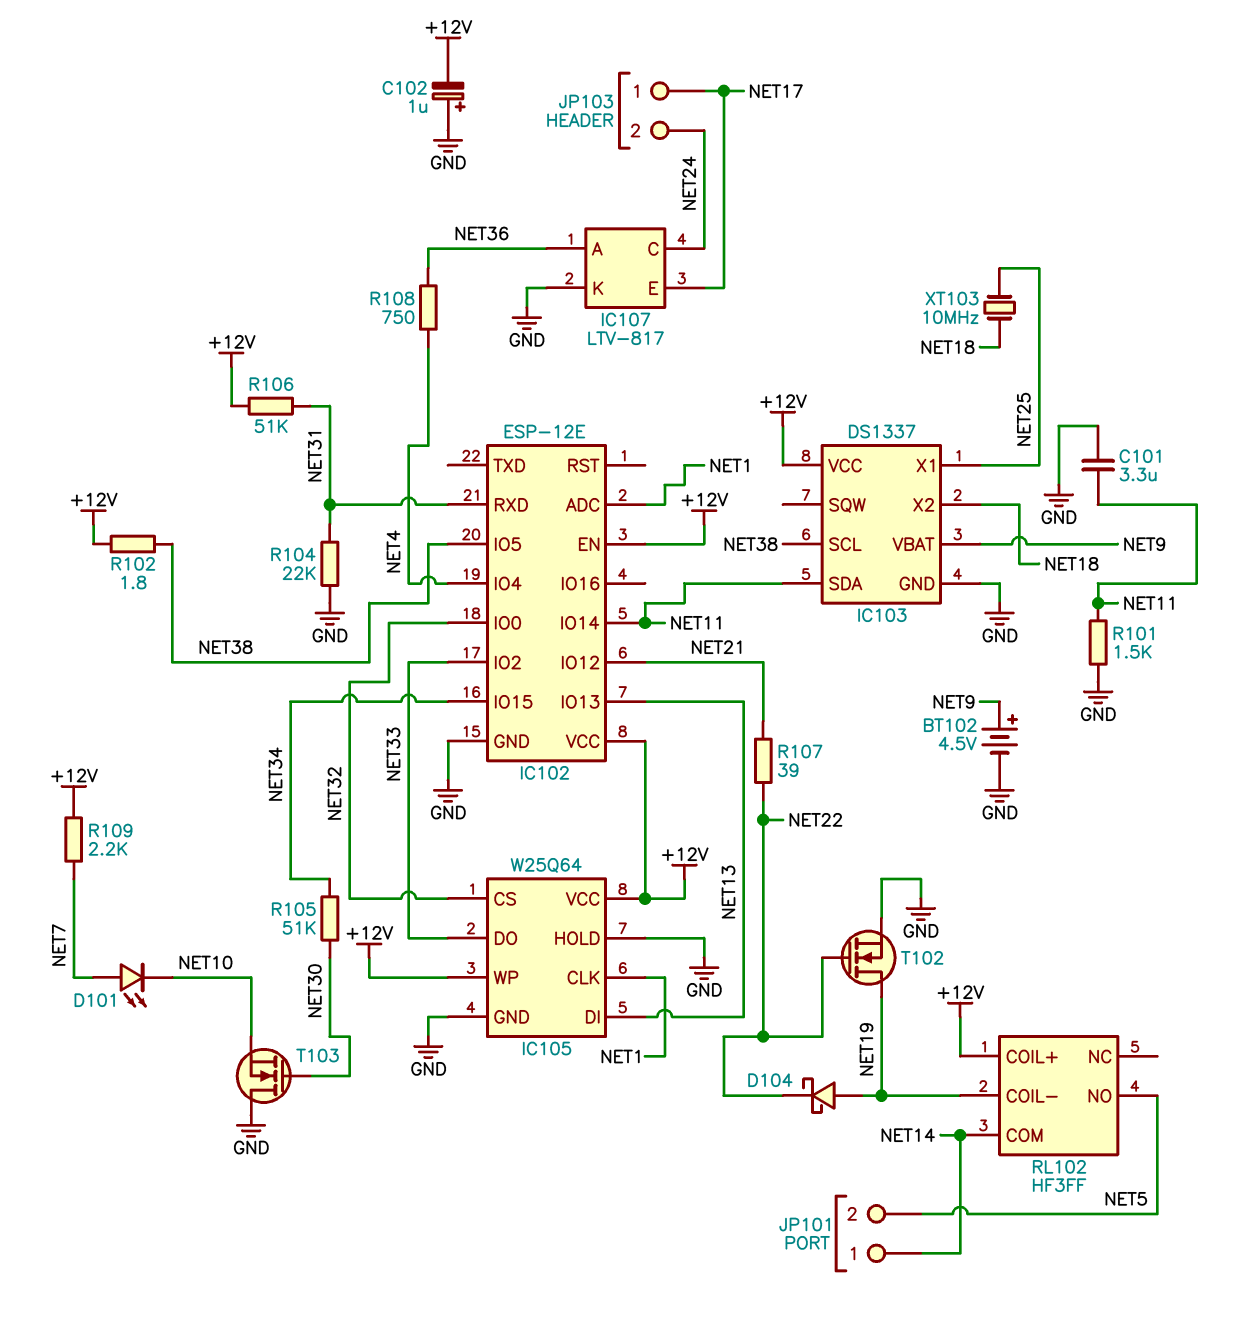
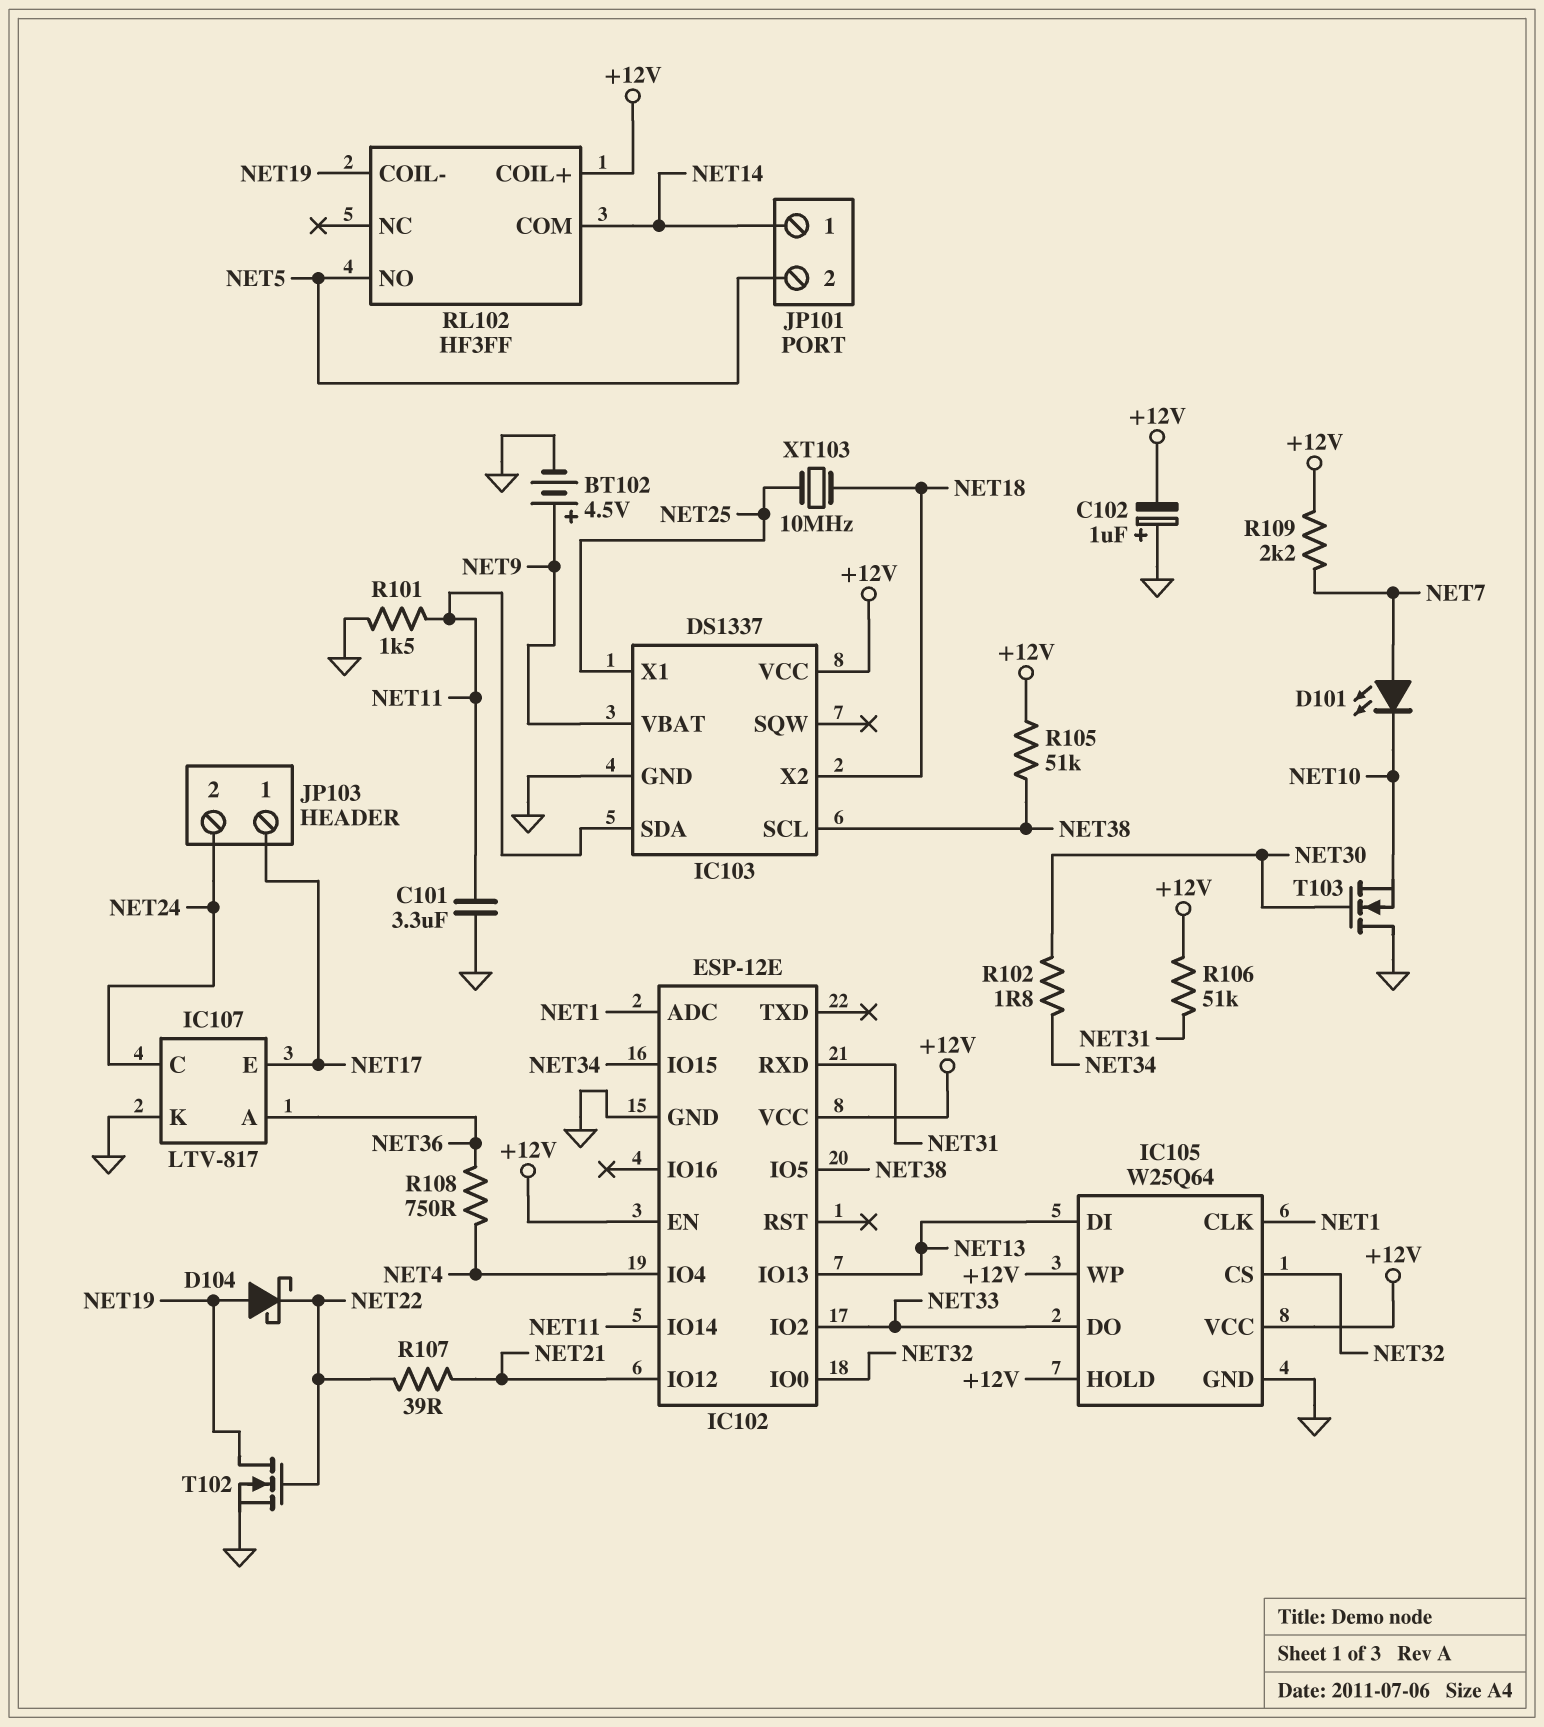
IC105 pin HOLD: GND -> +12V
R102: 1.8 (+12V, NET38) -> 1.8 (NET30, NET34)
R104: 22k (GND, NET31) -> none
R105: 51k (NET30, NET34) -> 51k (+12V, NET38)

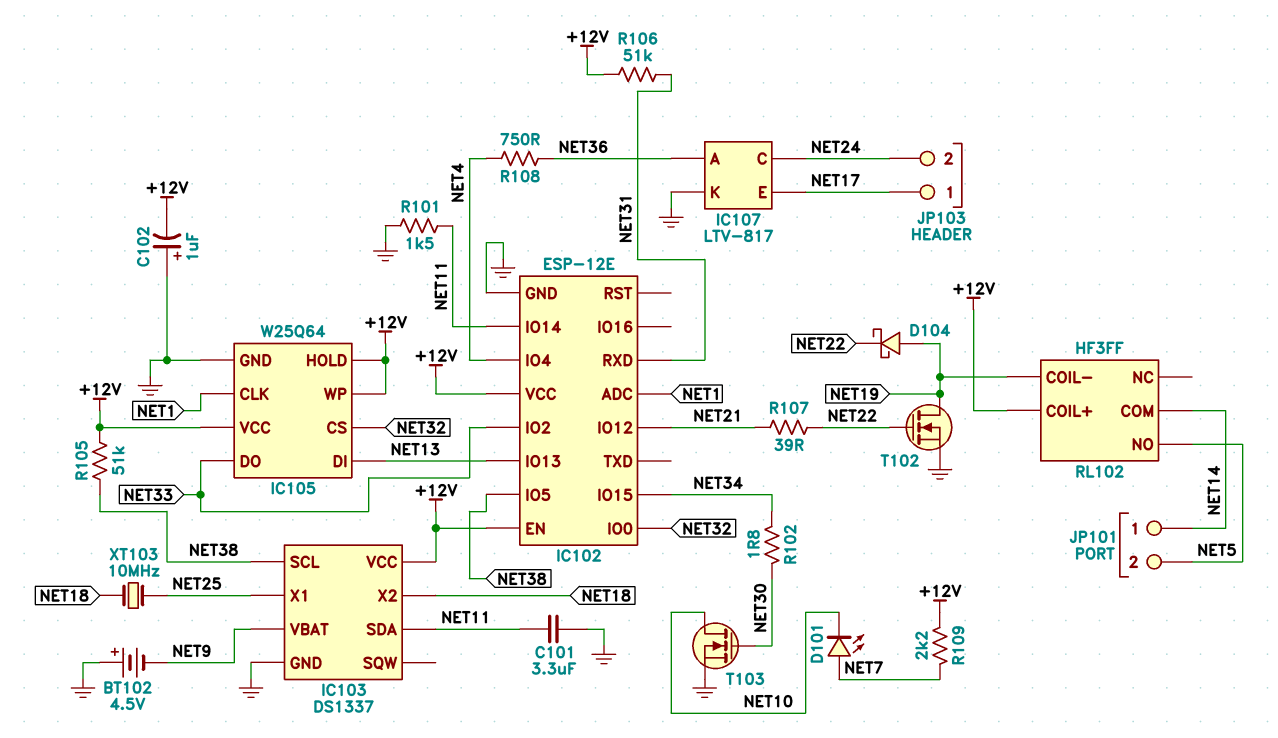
BT102: 4.5V (plus NET9, minus GND) -> 4.5V (plus GND, minus NET9)
T103: NMOS (G NET30, D GND, S NET10) -> NMOS (G NET30, D NET10, S GND)

